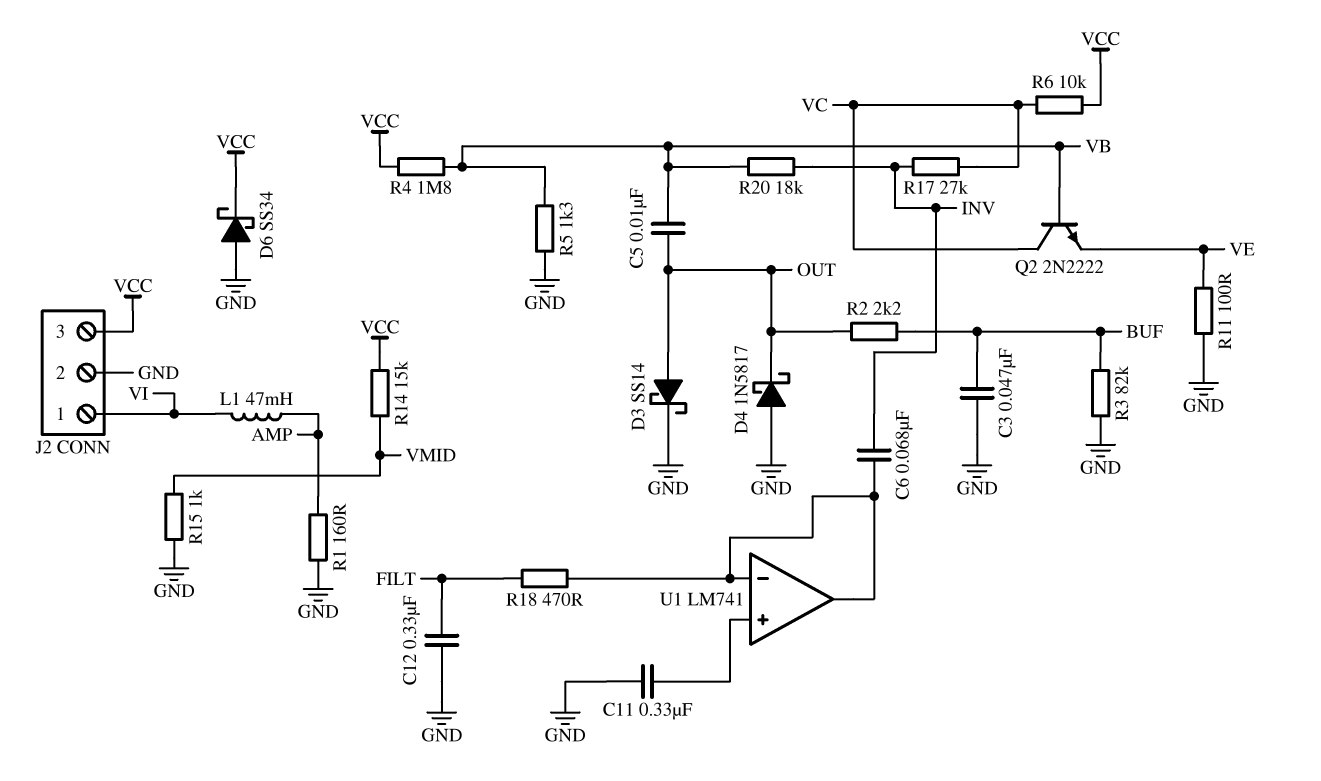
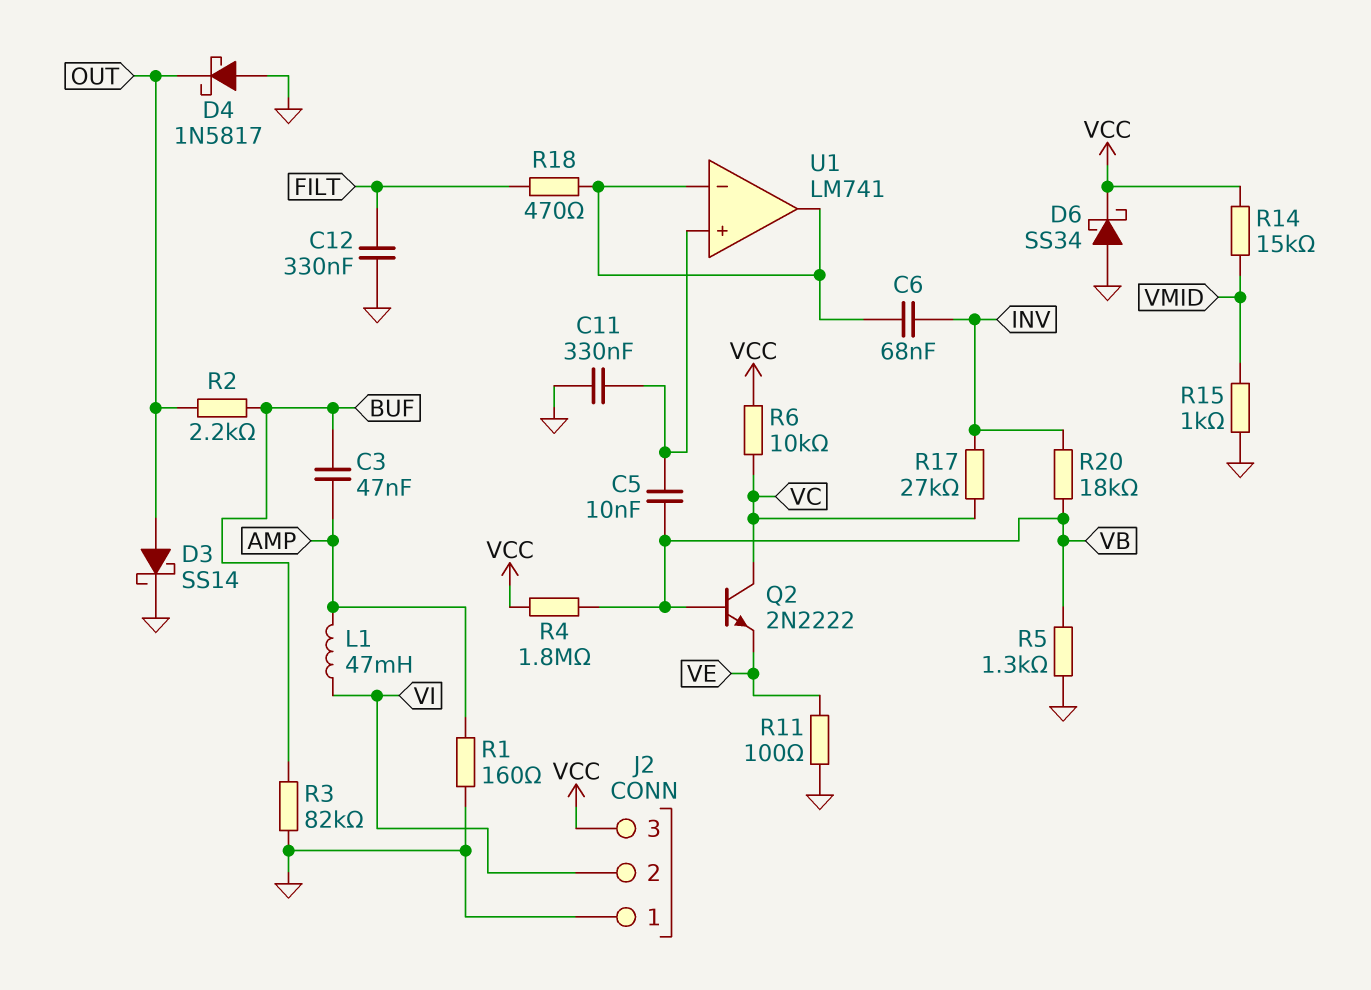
C3: 47nF (BUF, GND) -> 47nF (AMP, BUF)
C5: 10nF (OUT, VB) -> 10nF (U1/in+, VB)
J2 pin 1: VI -> GND
J2 pin 2: GND -> VI

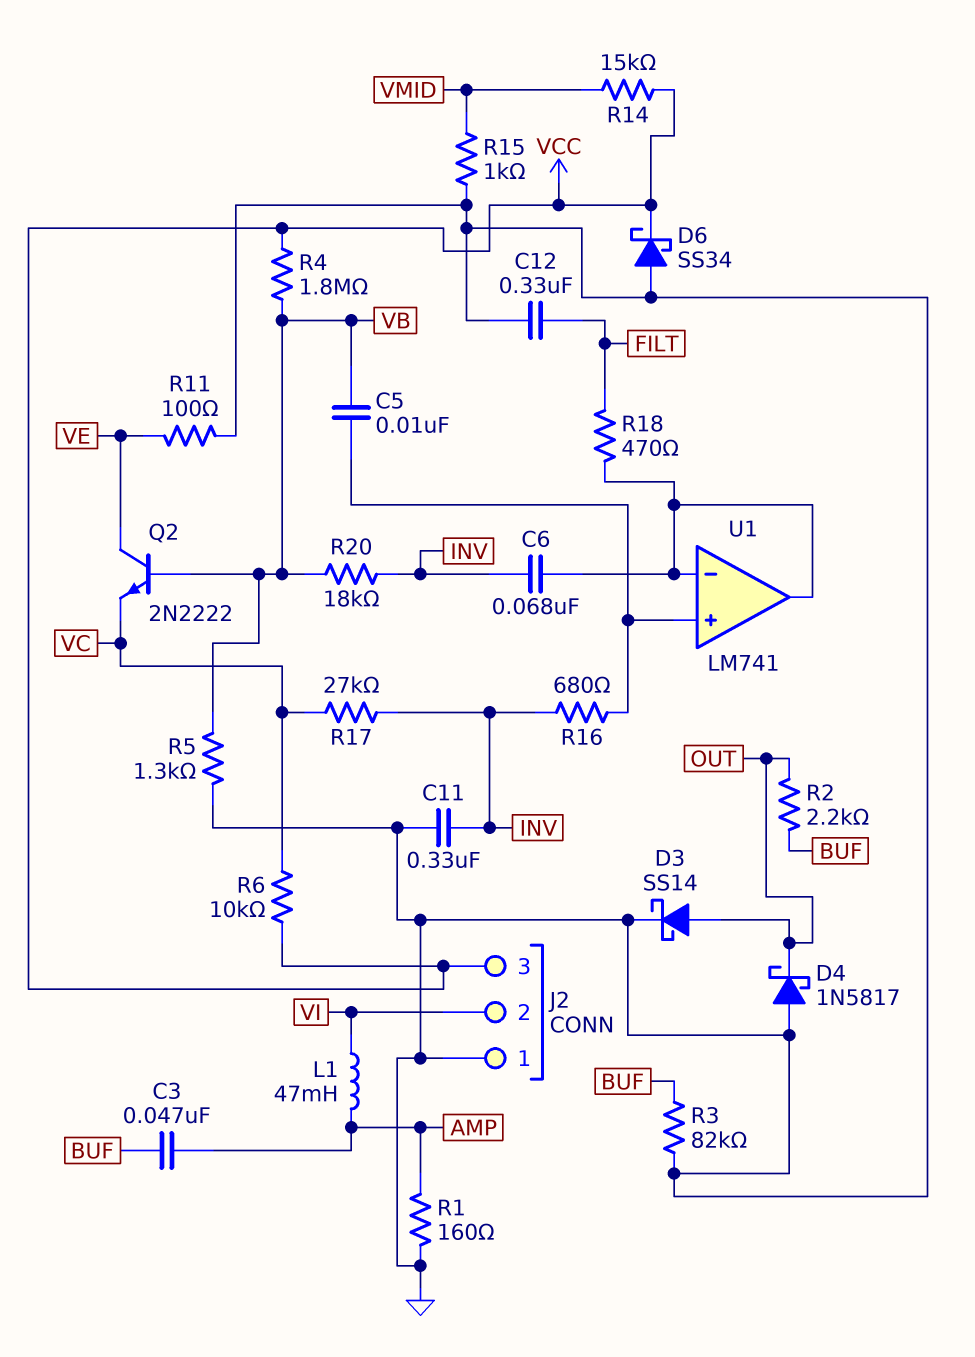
C11: 330nF (GND, U1/in+) -> 330nF (GND, INV)
Q2: NPN 2N2222 (B VB, C VC, E VE) -> NPN 2N2222 (B VB, C VE, E VC)
R16: none -> 680 (INV, U1/in+)

